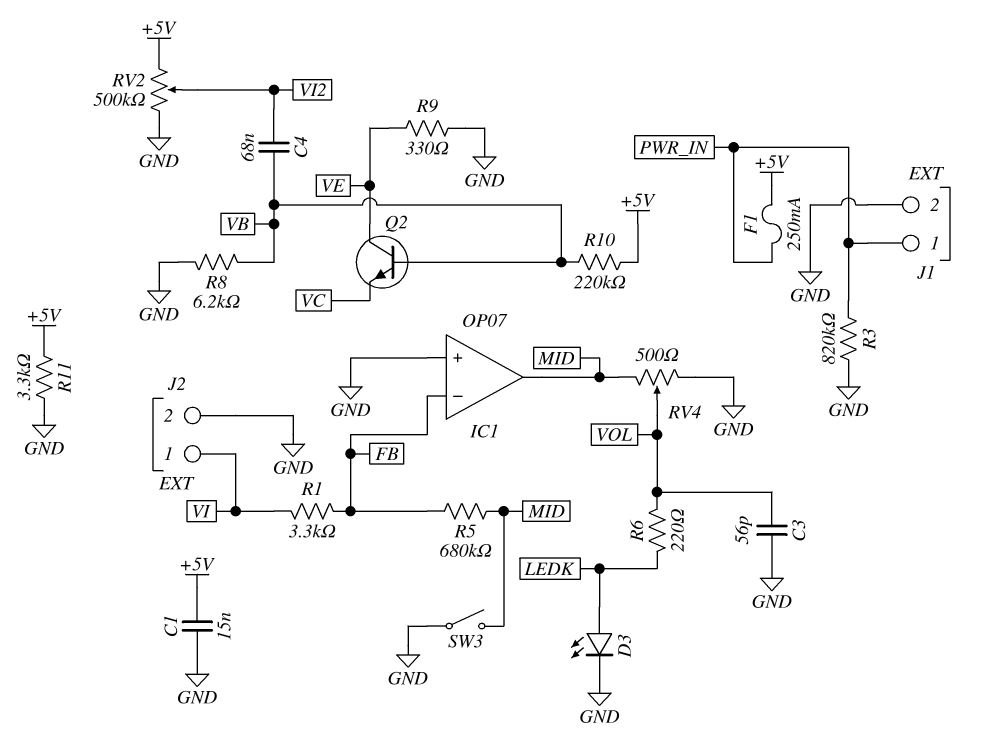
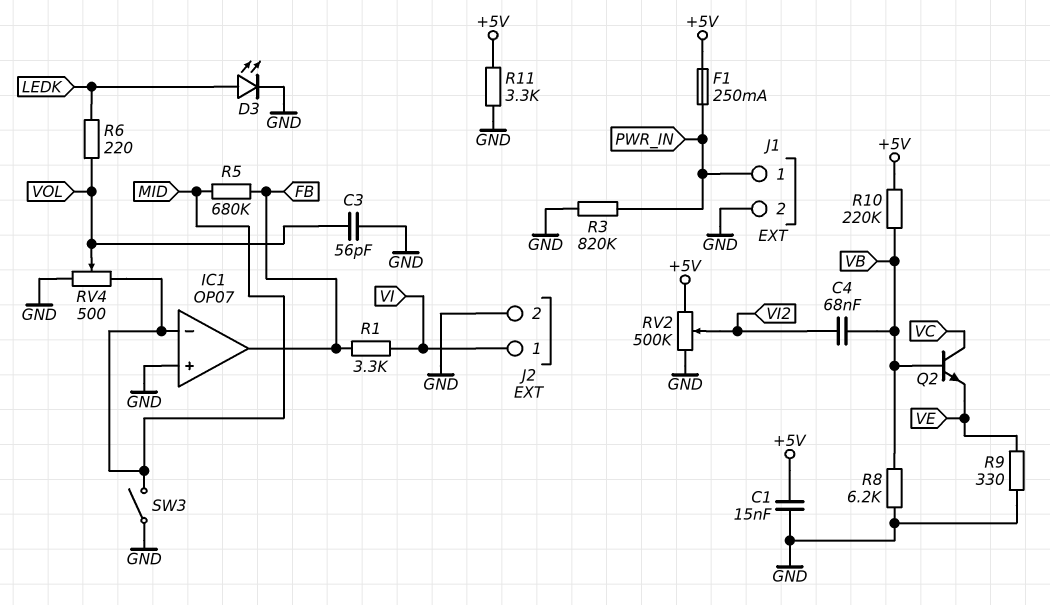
IC1 pin in-: FB -> MID
IC1 pin out: MID -> FB
Q2: NPN (B VB, C VE, E VC) -> NPN (B VB, C VC, E VE)

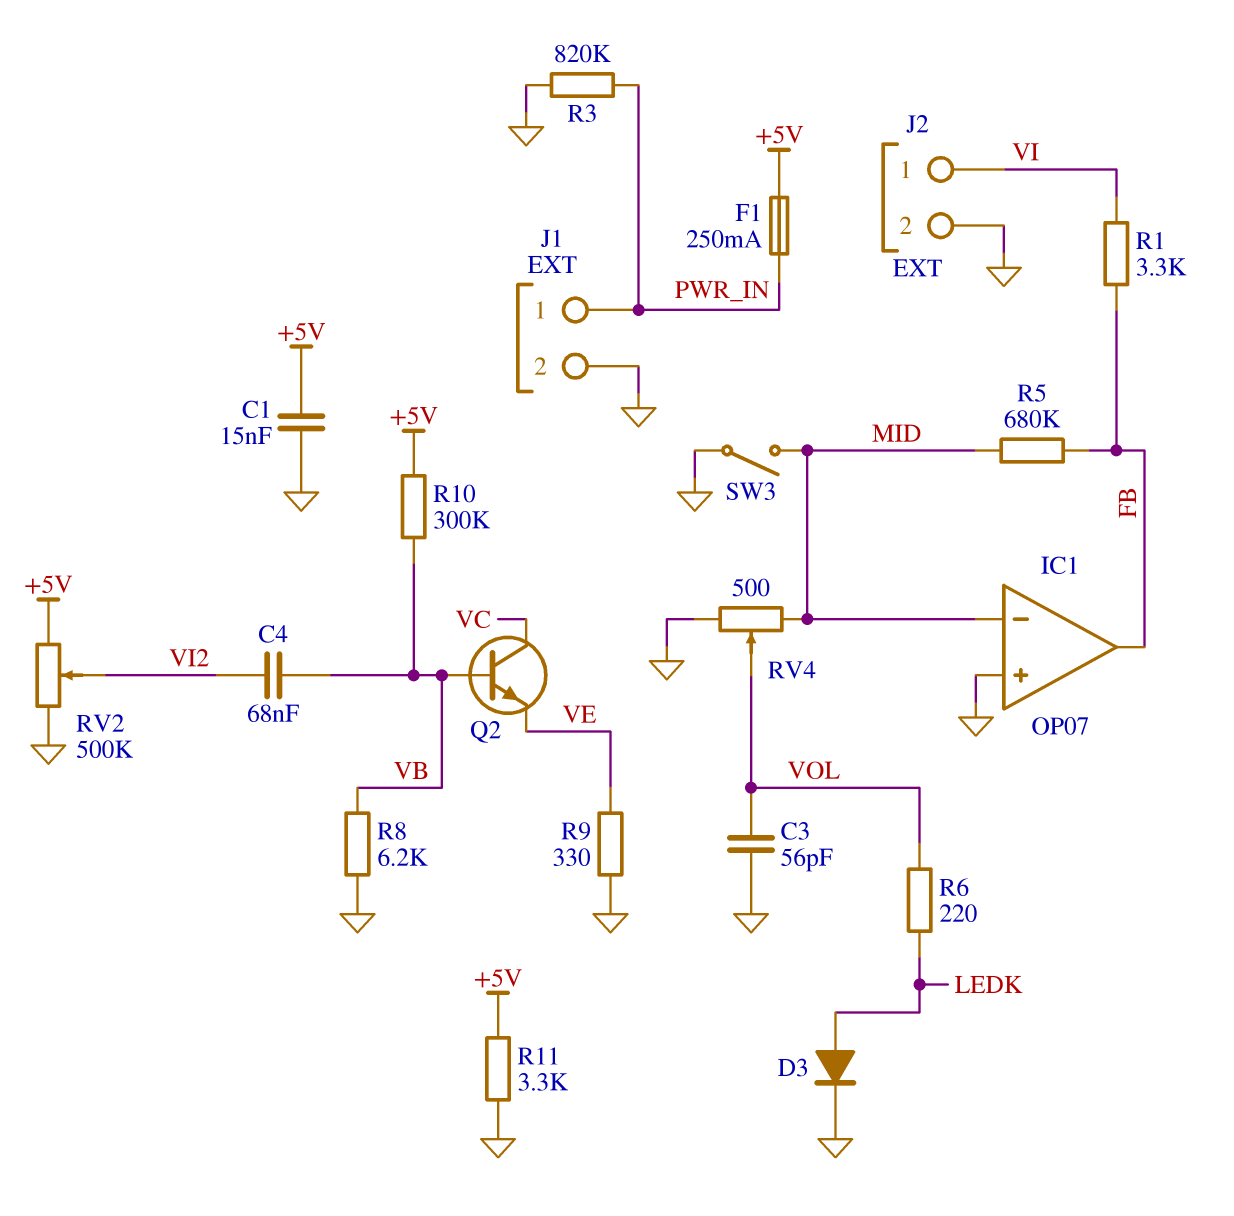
D3: LED (A LEDK, K GND) -> diode (A LEDK, K GND)
R10: 220k (+5V, VB) -> 300k (+5V, VB)

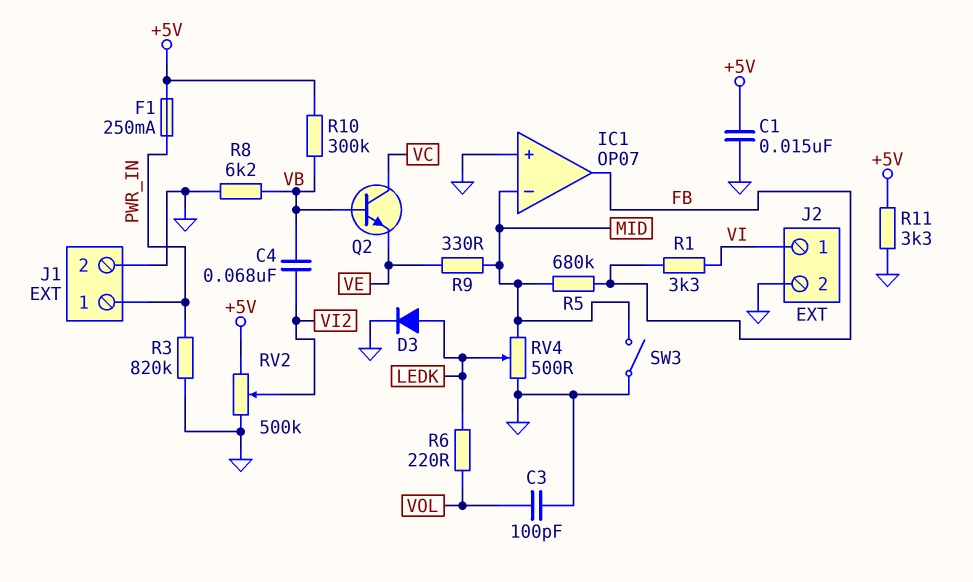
C3: 56pF (GND, VOL) -> 100pF (GND, VOL)
R9: 330 (GND, VE) -> 330 (MID, VE)
RV4: 500 (GND, MID, wiper VOL) -> 500 (GND, MID, wiper LEDK)

